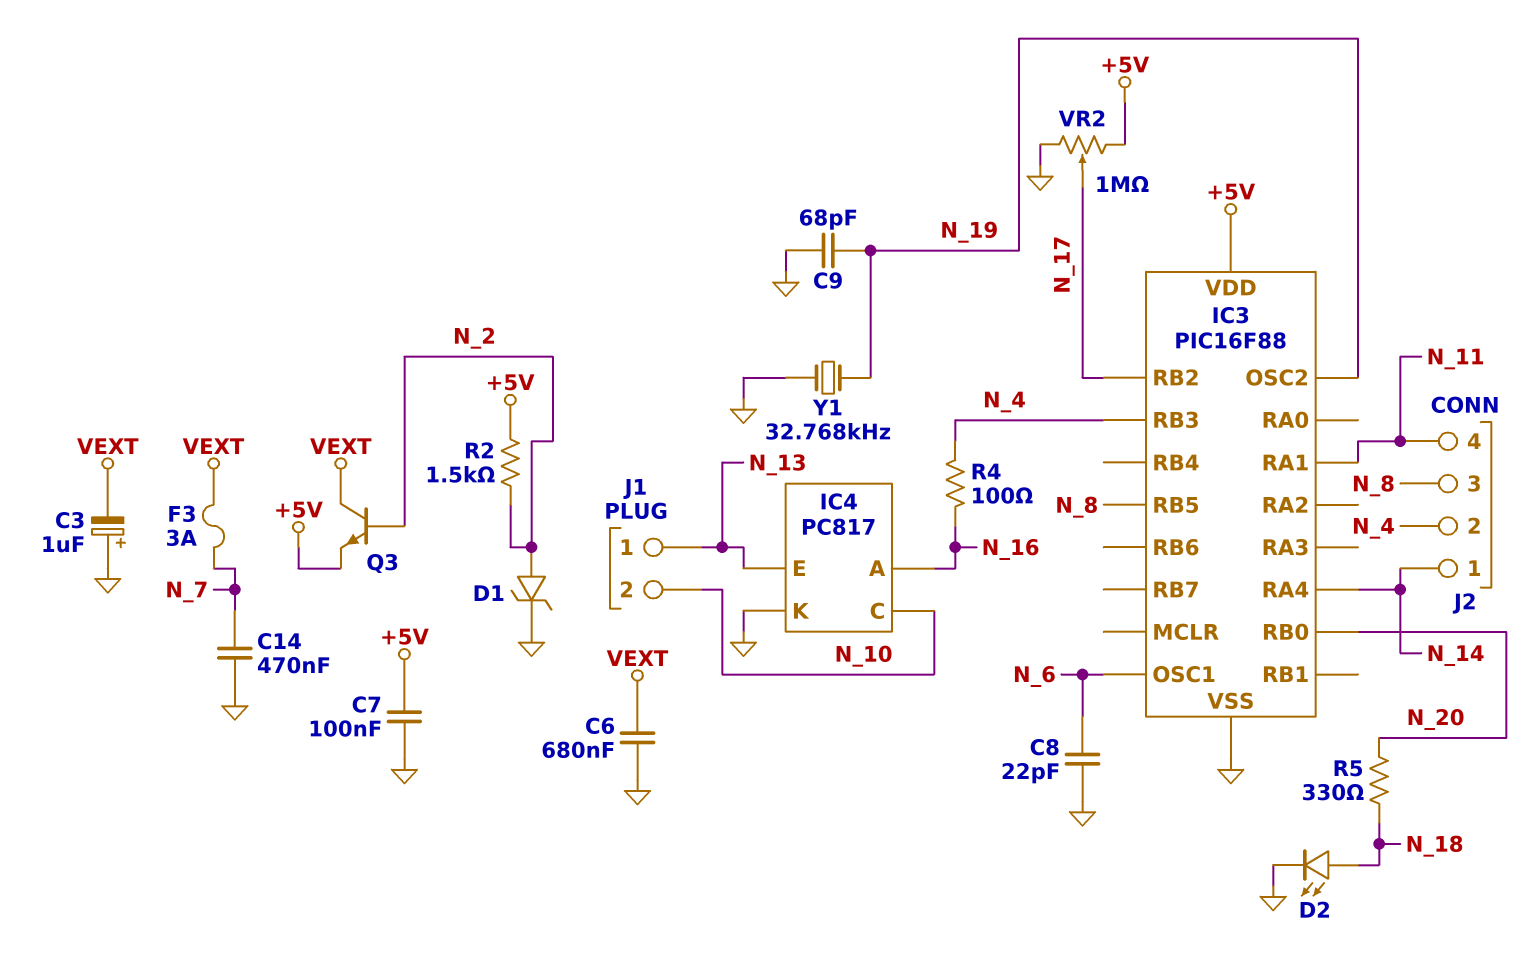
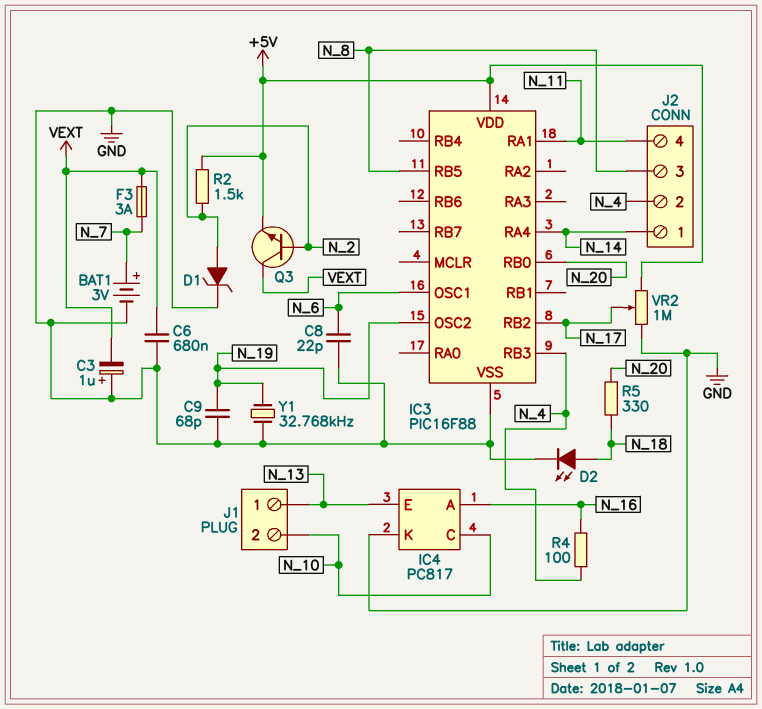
BAT1: none -> 3V (plus N_7, minus GND)
C7: 100nF (+5V, GND) -> none
C14: 470nF (GND, N_7) -> none

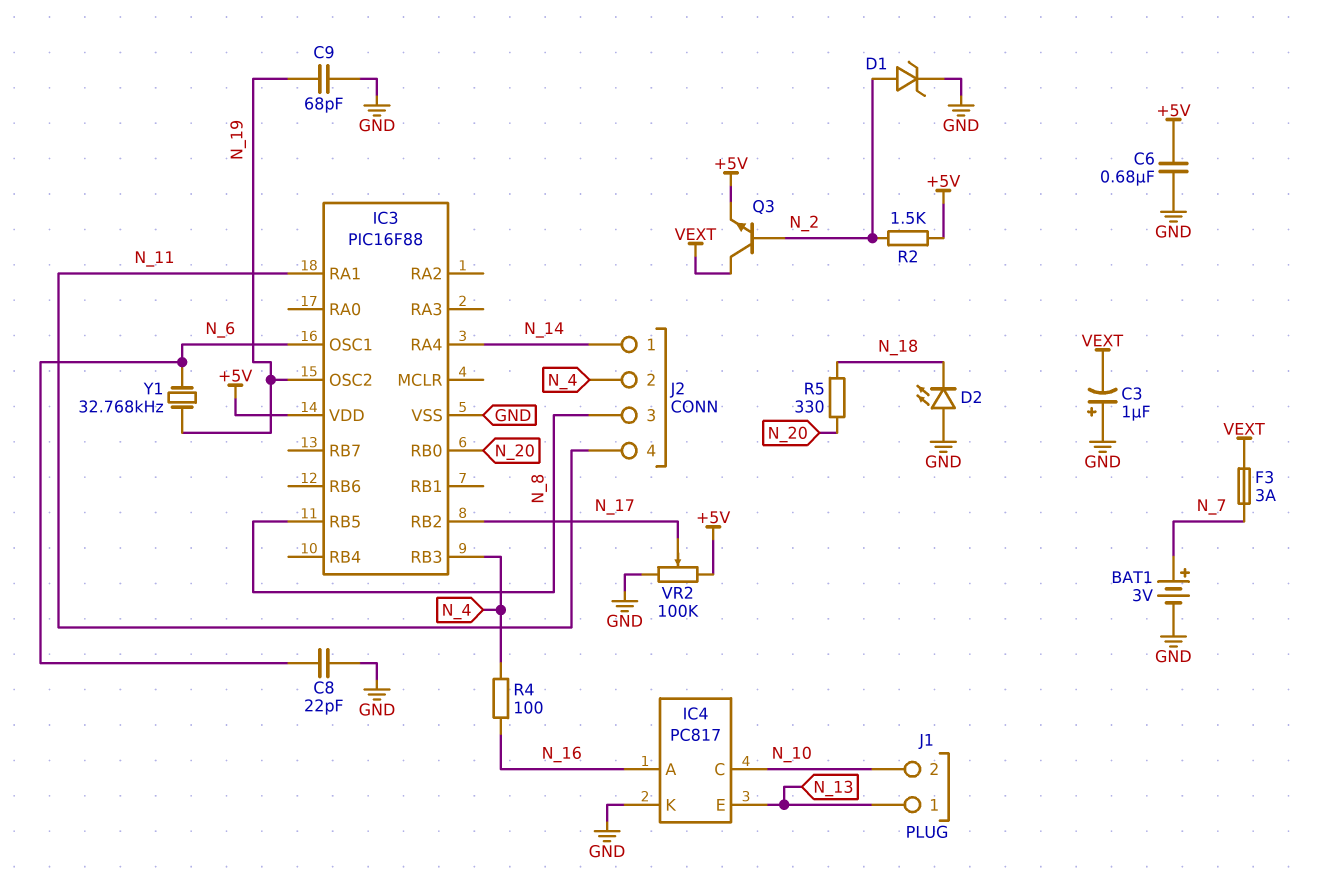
C6: 680nF (GND, VEXT) -> 680nF (+5V, GND)
D2: LED (A N_18, K GND) -> LED (A GND, K N_18)
VR2: 1M (+5V, GND, wiper N_17) -> 100k (+5V, GND, wiper N_17)
Y1: 32.768kHz (GND, N_19) -> 32.768kHz (N_6, N_19)

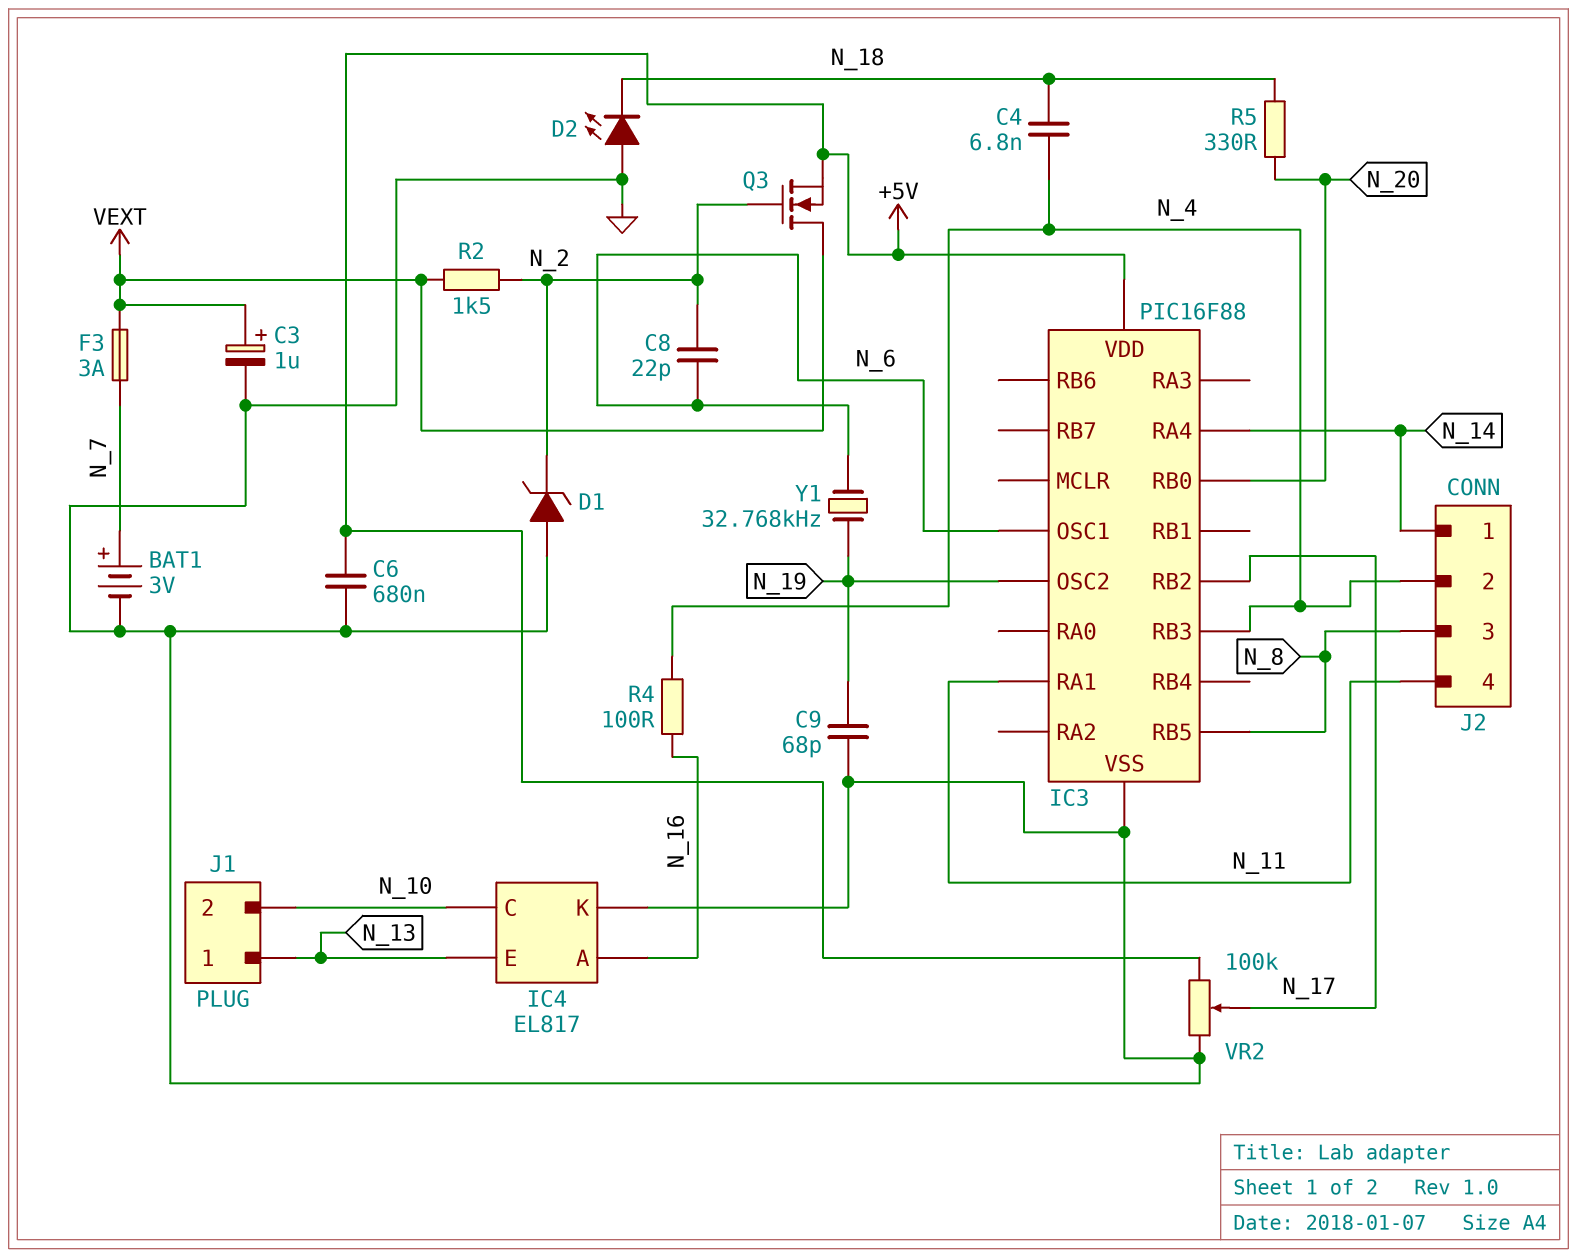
C3: 1uF (plus GND, minus VEXT) -> 1uF (plus VEXT, minus GND)
C4: none -> 6.8nF (N_4, N_18)
C8: 22pF (GND, N_6) -> 22pF (N_2, N_6)
D1: zener (A N_2, K GND) -> zener (A GND, K N_2)
IC4: PC817 -> EL817
Q3: NPN (B N_2, C VEXT, E +5V) -> NMOS (G N_2, D VEXT, S +5V)
R2: 1.5k (+5V, N_2) -> 1.5k (N_2, VEXT)

